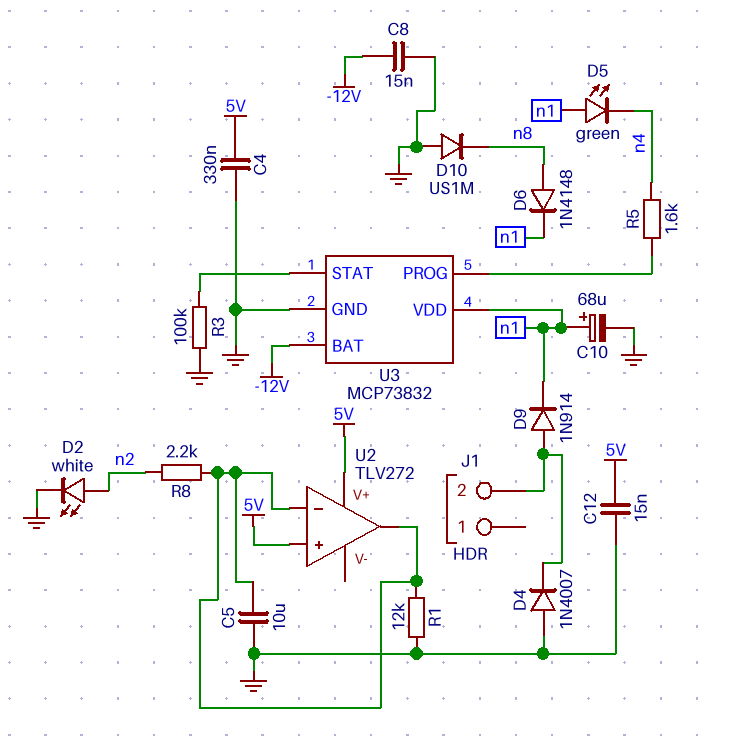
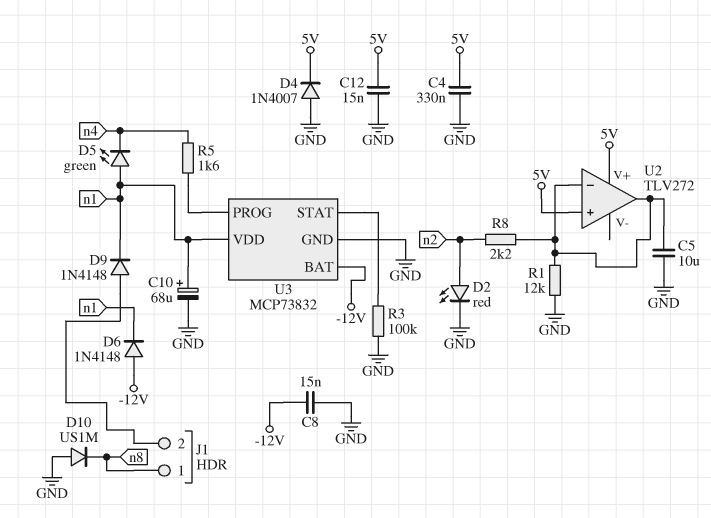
D2: LED white (A n2, K GND) -> LED red (A n2, K GND)
D4: diode 1N4007 (A GND, K J1/2) -> diode 1N4007 (A GND, K 5V)
D6: diode 1N4148 (A n8, K n1) -> diode 1N4148 (A -12V, K n1)
D9: diode 1N914 (A J1/2, K n1) -> diode 1N4148 (A J1/2, K n1)
J1 pin 1: none -> n8

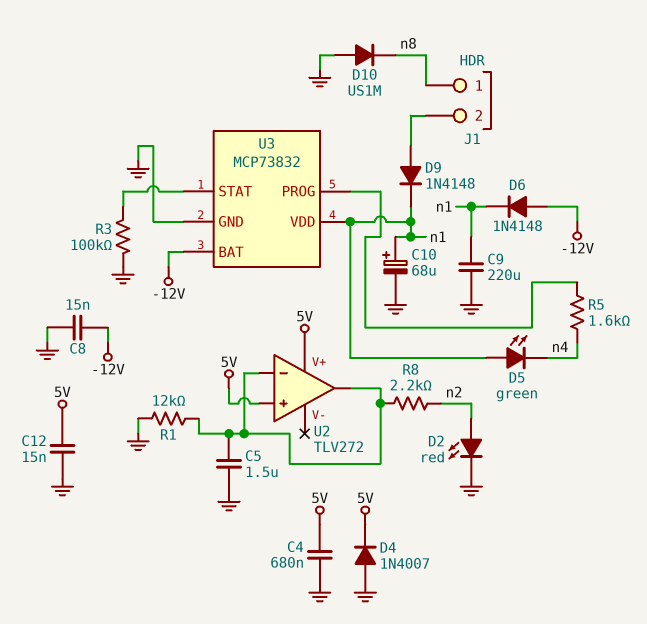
C4: 330nF (5V, GND) -> 680nF (5V, GND)
C5: 10uF (GND, U2/in-) -> 1.5uF (GND, U2/in-)
C9: none -> 220uF (GND, n1)

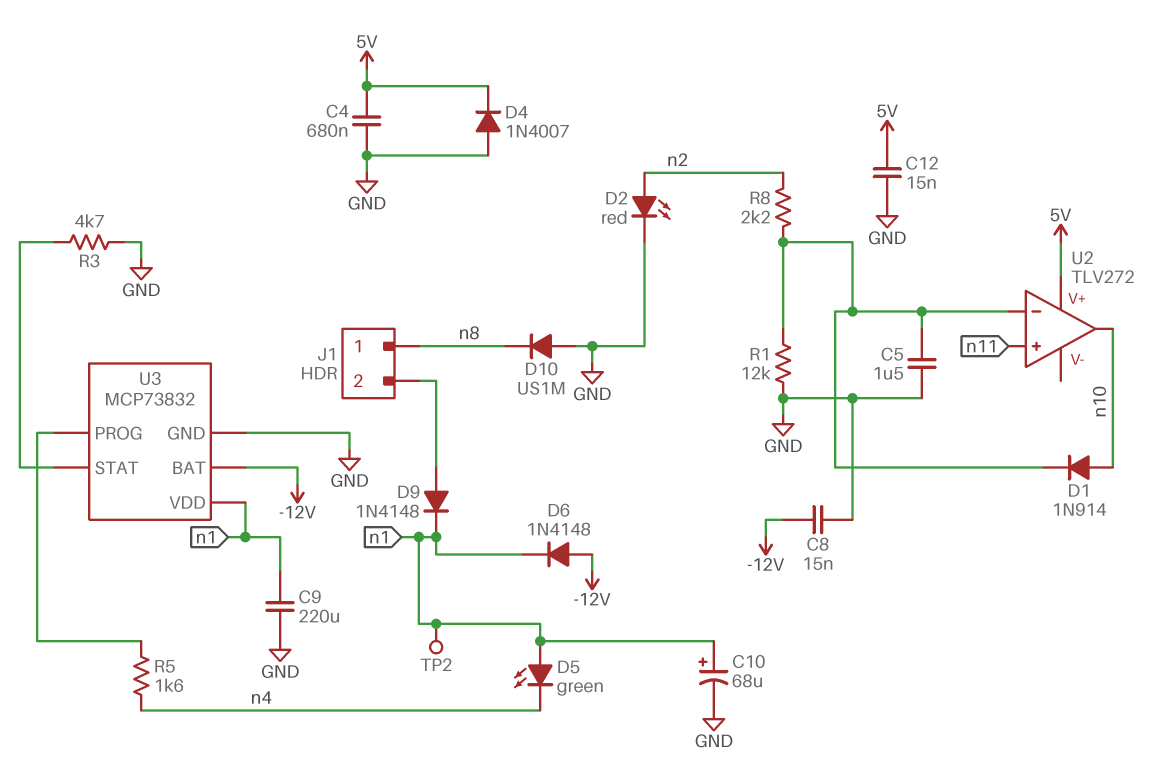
D1: none -> diode 1N914 (A n10, K U2/in-)
R3: 100k (GND, U3/STAT) -> 4.7k (GND, U3/STAT)
TP2: none -> test point (n1)
U2 pin in+: 5V -> n11
U2 pin out: U2/in- -> n10

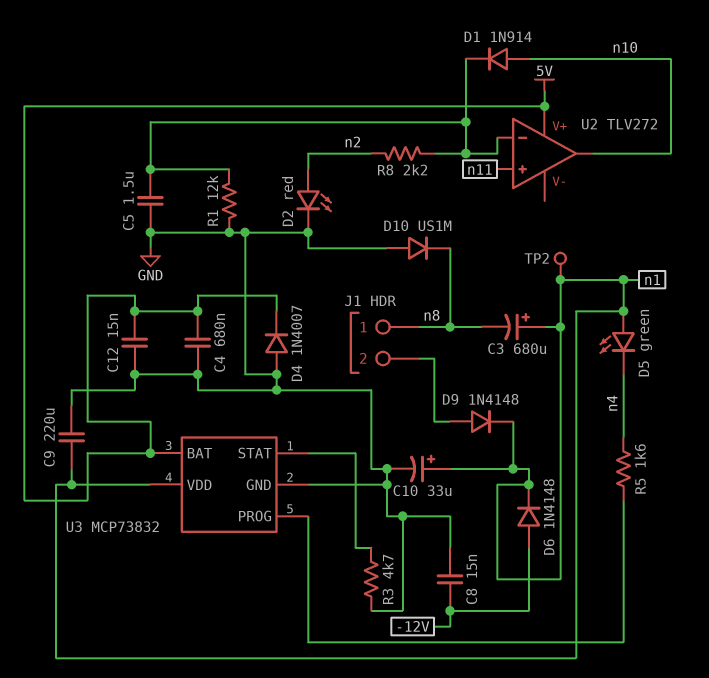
C3: none -> 680uF (plus n1, minus n8)
C10: 68uF (plus n1, minus GND) -> 33uF (plus n1, minus GND)
U3 pin BAT: -12V -> 5V

